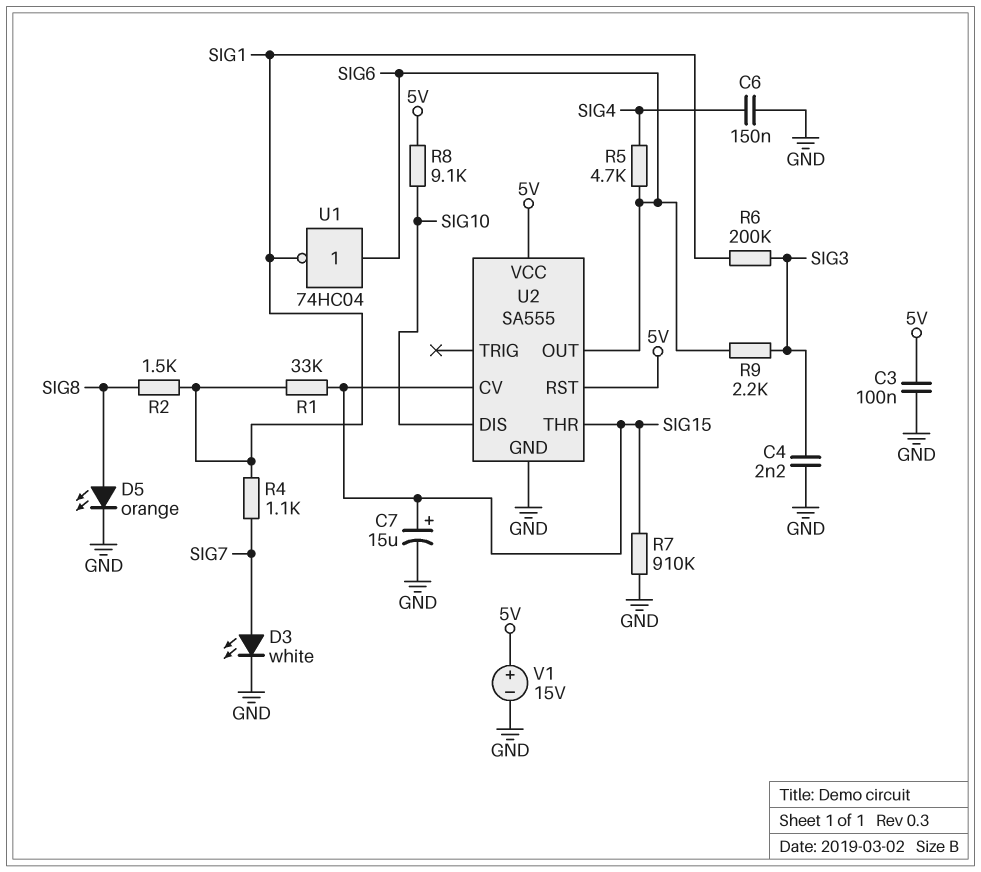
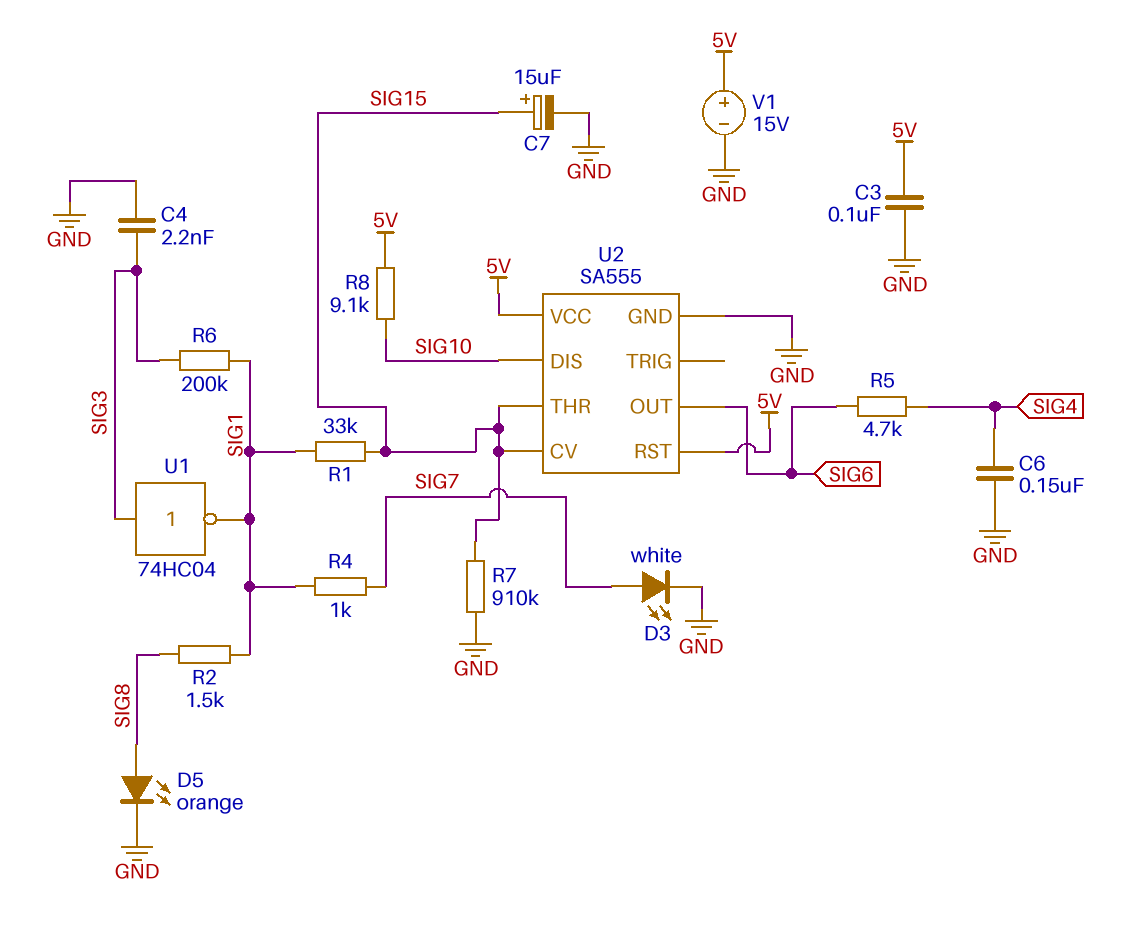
R4: 1.1k (SIG1, SIG7) -> 1k (SIG1, SIG7)
R9: 2.2k (SIG3, SIG6) -> none
U1: NOT 74HC04 (in SIG6, out SIG1) -> NOT 74HC04 (in SIG3, out SIG1)

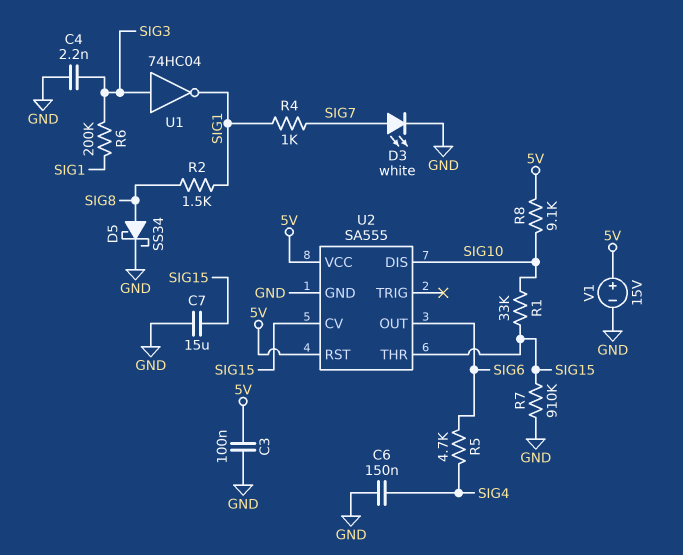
C7: 15uF (plus SIG15, minus GND) -> 15uF (GND, SIG15)
D5: LED orange (A SIG8, K GND) -> schottky SS34 (A SIG8, K GND)
R1: 33k (SIG1, SIG15) -> 33k (SIG10, SIG15)

